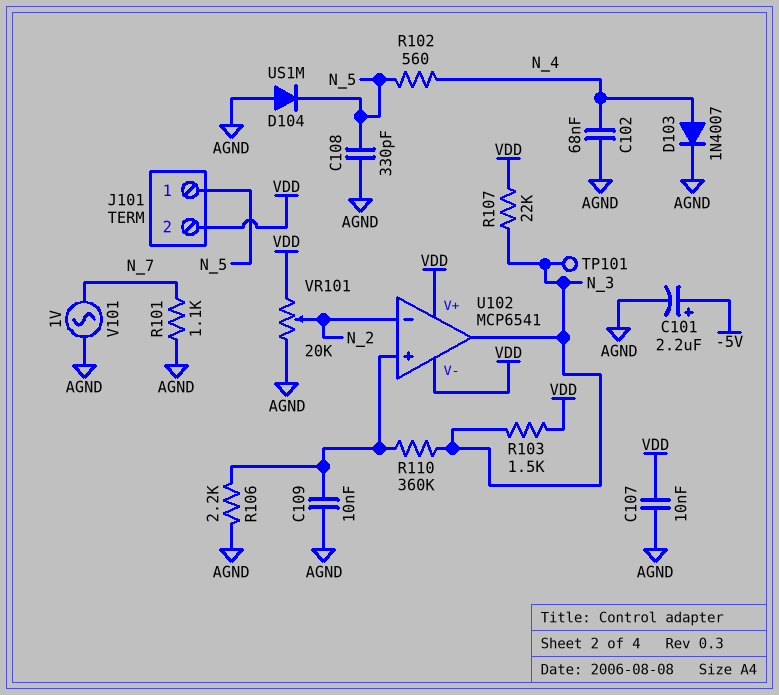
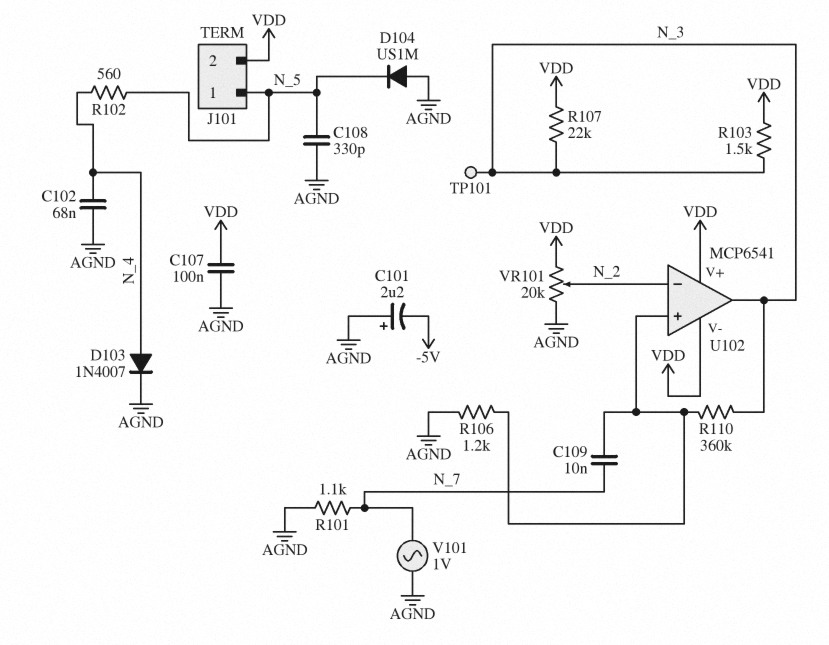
C101: 2.2uF (plus -5V, minus AGND) -> 2.2uF (plus AGND, minus -5V)
C107: 10nF (AGND, VDD) -> 100nF (AGND, VDD)
C109: 10nF (AGND, U102/in+) -> 10nF (N_7, U102/in+)
R106: 2.2k (AGND, U102/in+) -> 1.2k (AGND, U102/in+)

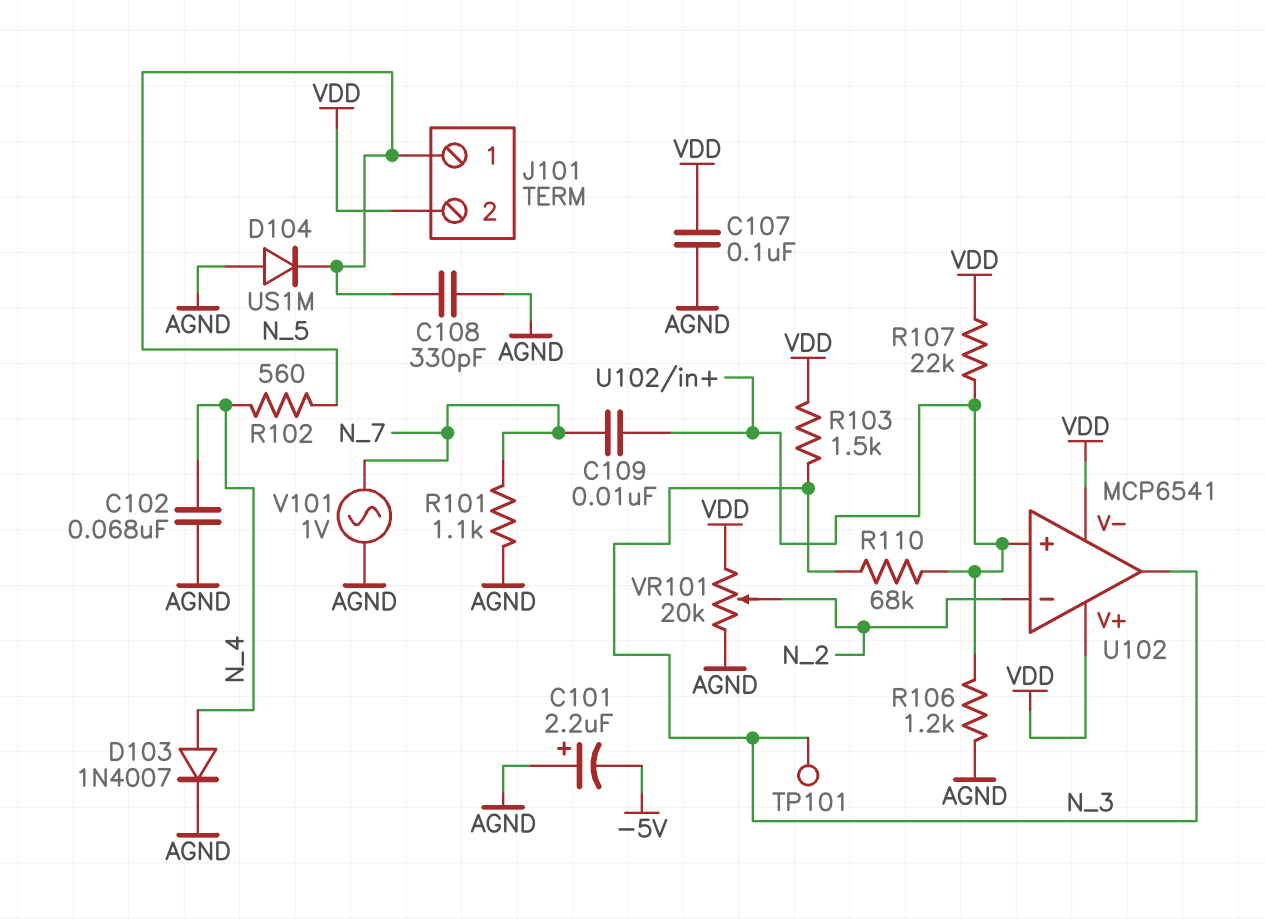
R107: 22k (N_3, VDD) -> 22k (U102/in+, VDD)
R110: 360k (N_3, U102/in+) -> 68k (N_3, U102/in+)

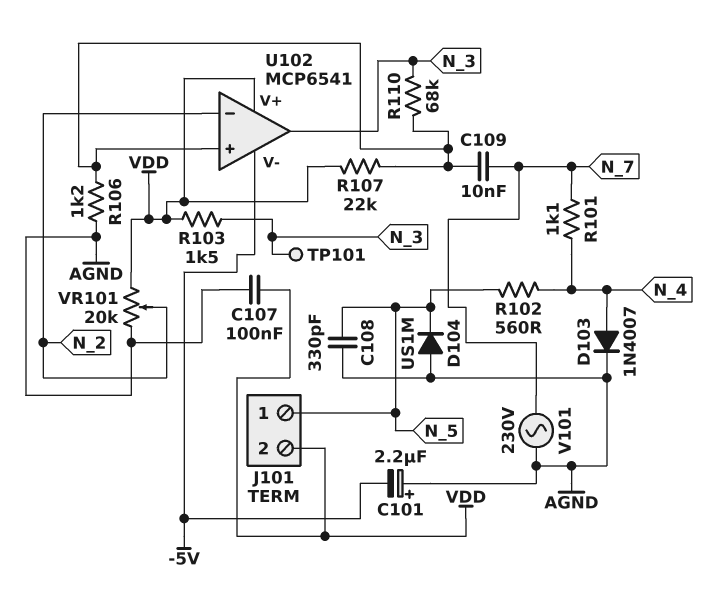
C102: 68nF (AGND, N_4) -> none
R101: 1.1k (AGND, N_7) -> 1.1k (N_4, N_7)
U102 pin V-: VDD -> -5V
V101: AC 1V (AGND, N_7) -> AC 230V (AGND, N_7)

